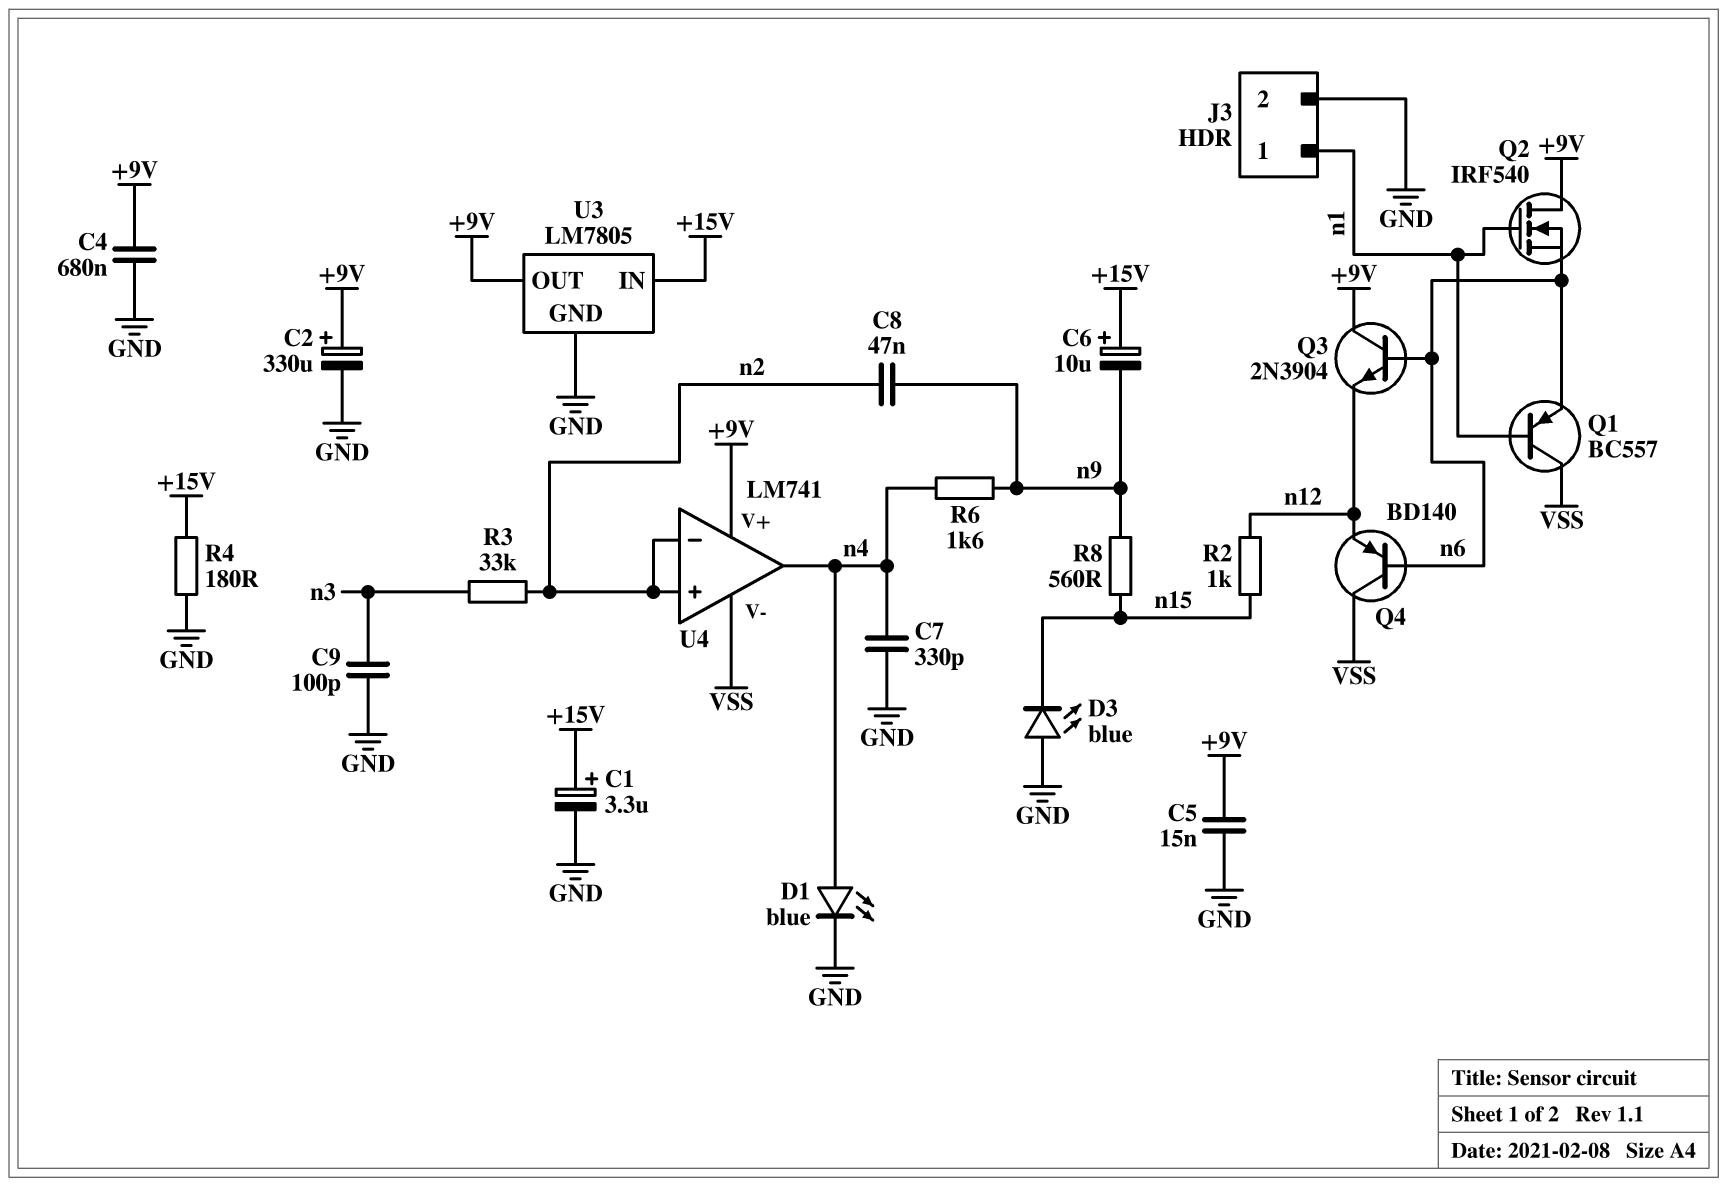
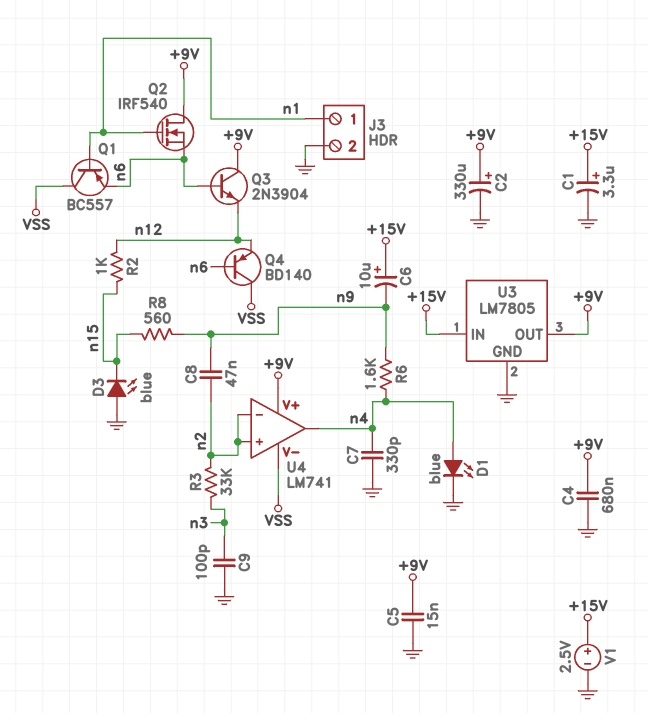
R4: 180 (+15V, GND) -> none
V1: none -> 2.5V (plus +15V, minus GND)

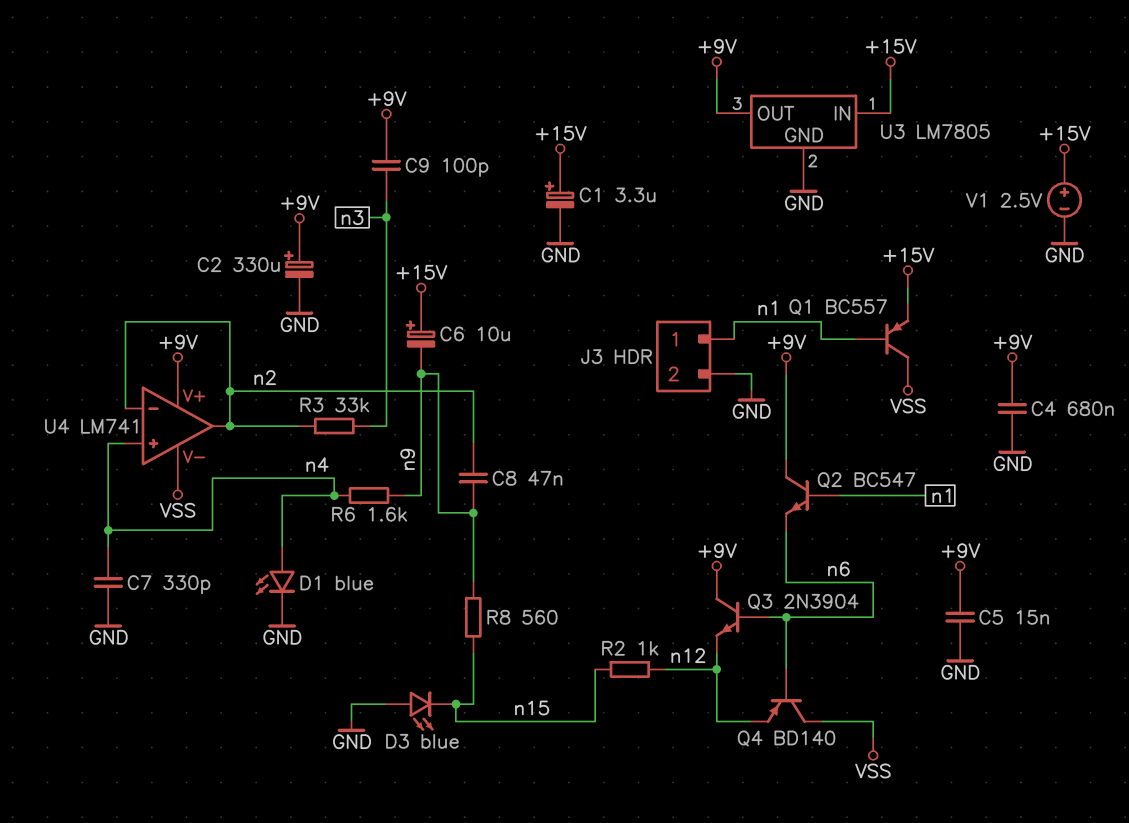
C9: 100pF (GND, n3) -> 100pF (+9V, n3)
Q1: PNP BC557 (B n1, C VSS, E n6) -> PNP BC557 (B n1, C VSS, E +15V)
Q2: NMOS IRF540 (G n1, D +9V, S n6) -> NPN BC547 (B n1, C +9V, E n6)
U4 pin in+: n2 -> n4
U4 pin out: n4 -> n2

